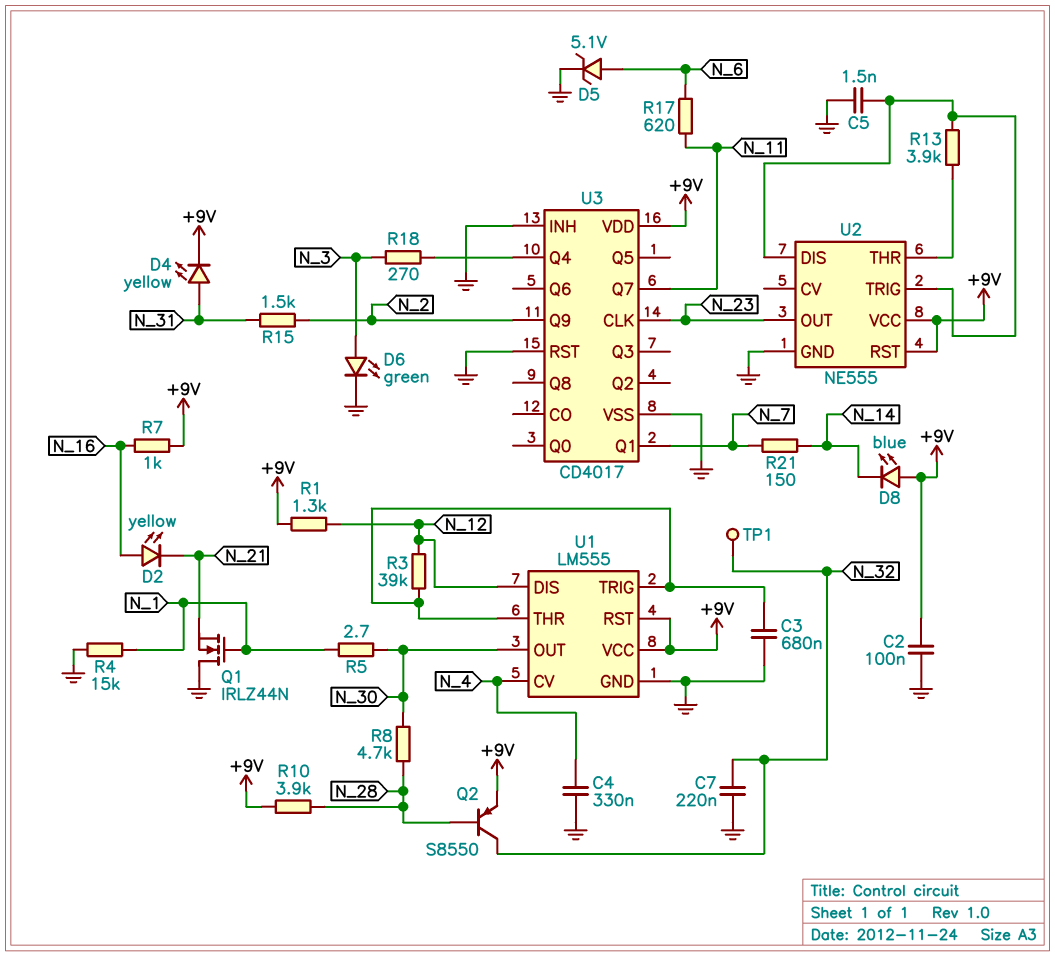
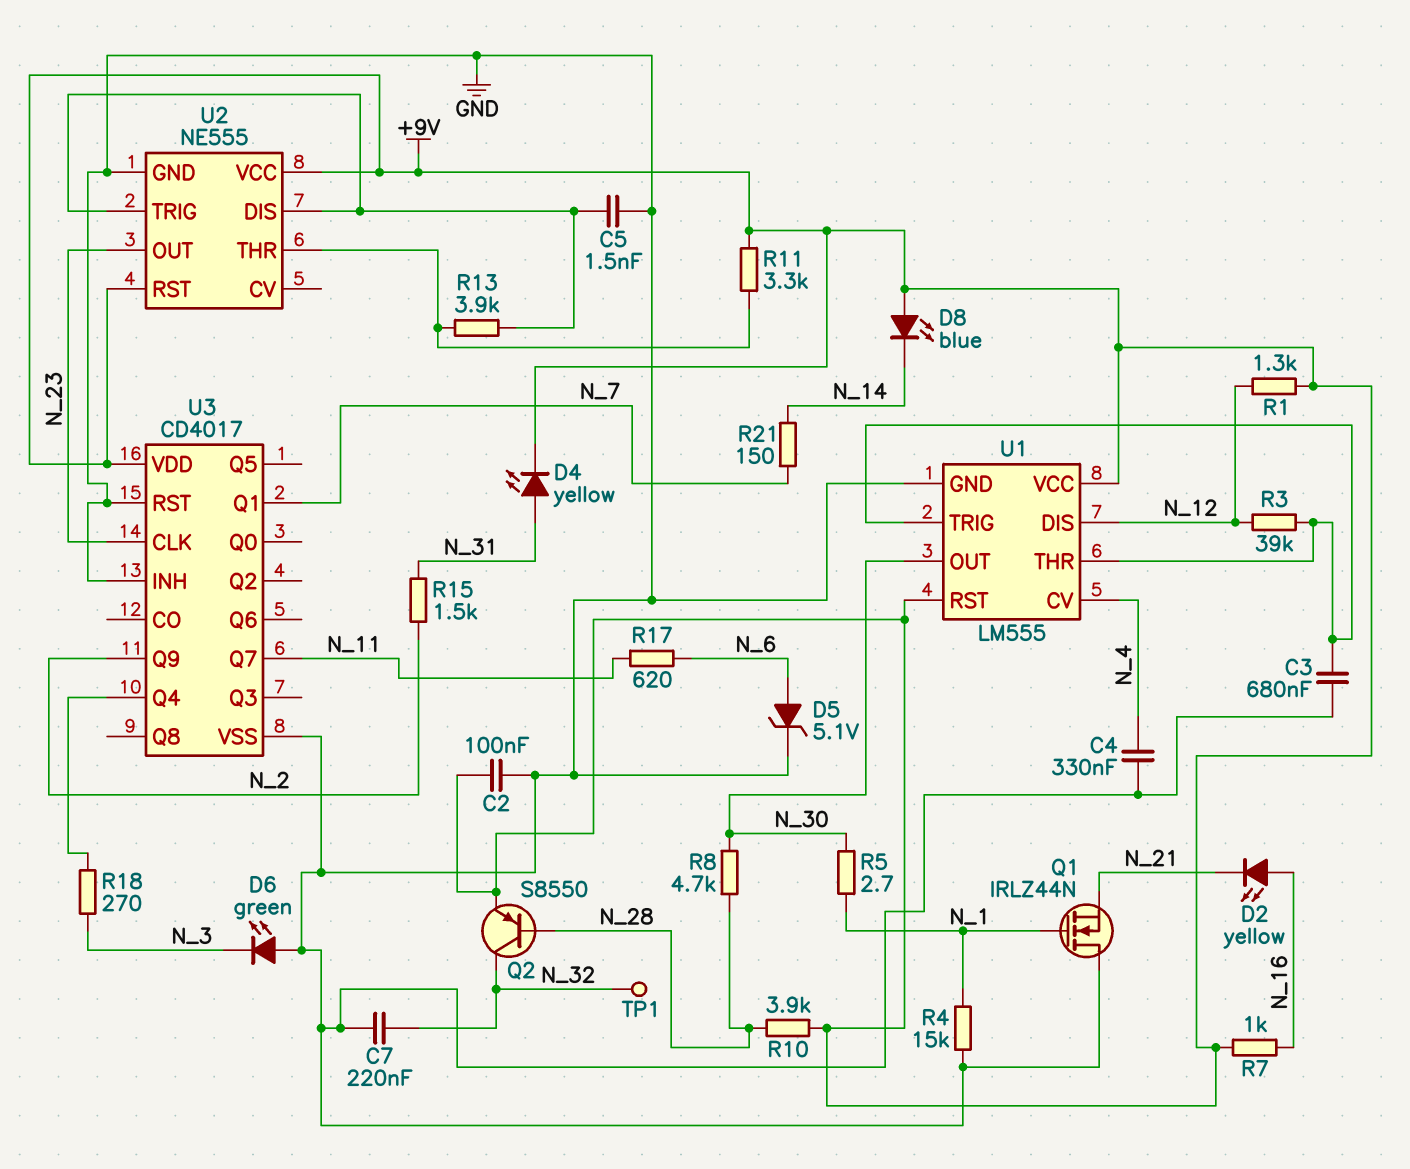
D6: LED green (A N_3, K GND) -> LED green (A GND, K N_3)
R11: none -> 3.3k (+9V, U2/THR)

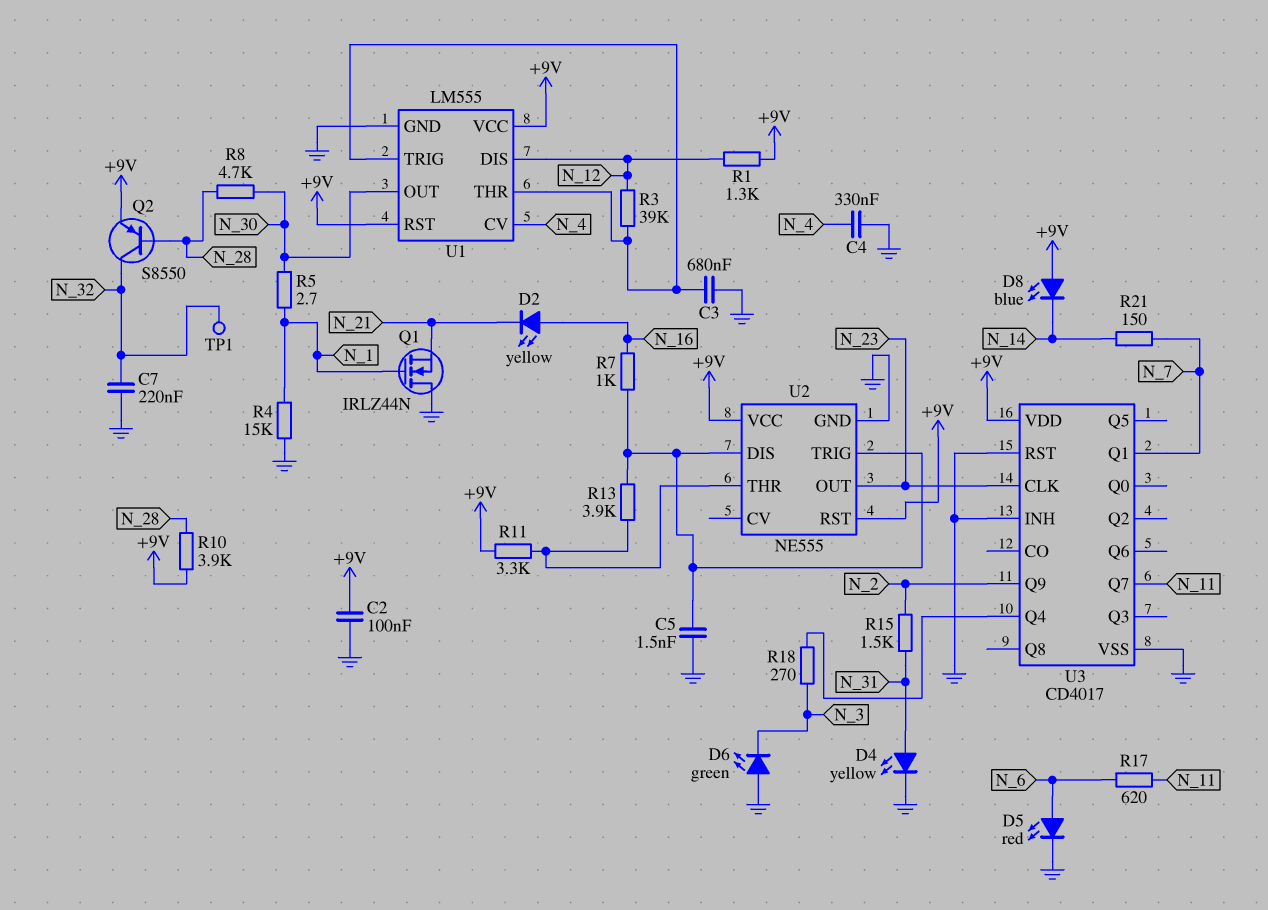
D4: LED yellow (A N_31, K +9V) -> LED yellow (A N_31, K GND)
D5: zener 5.1V (A N_6, K GND) -> LED red (A N_6, K GND)
R7: 1k (+9V, N_16) -> 1k (N_16, U2/DIS)

